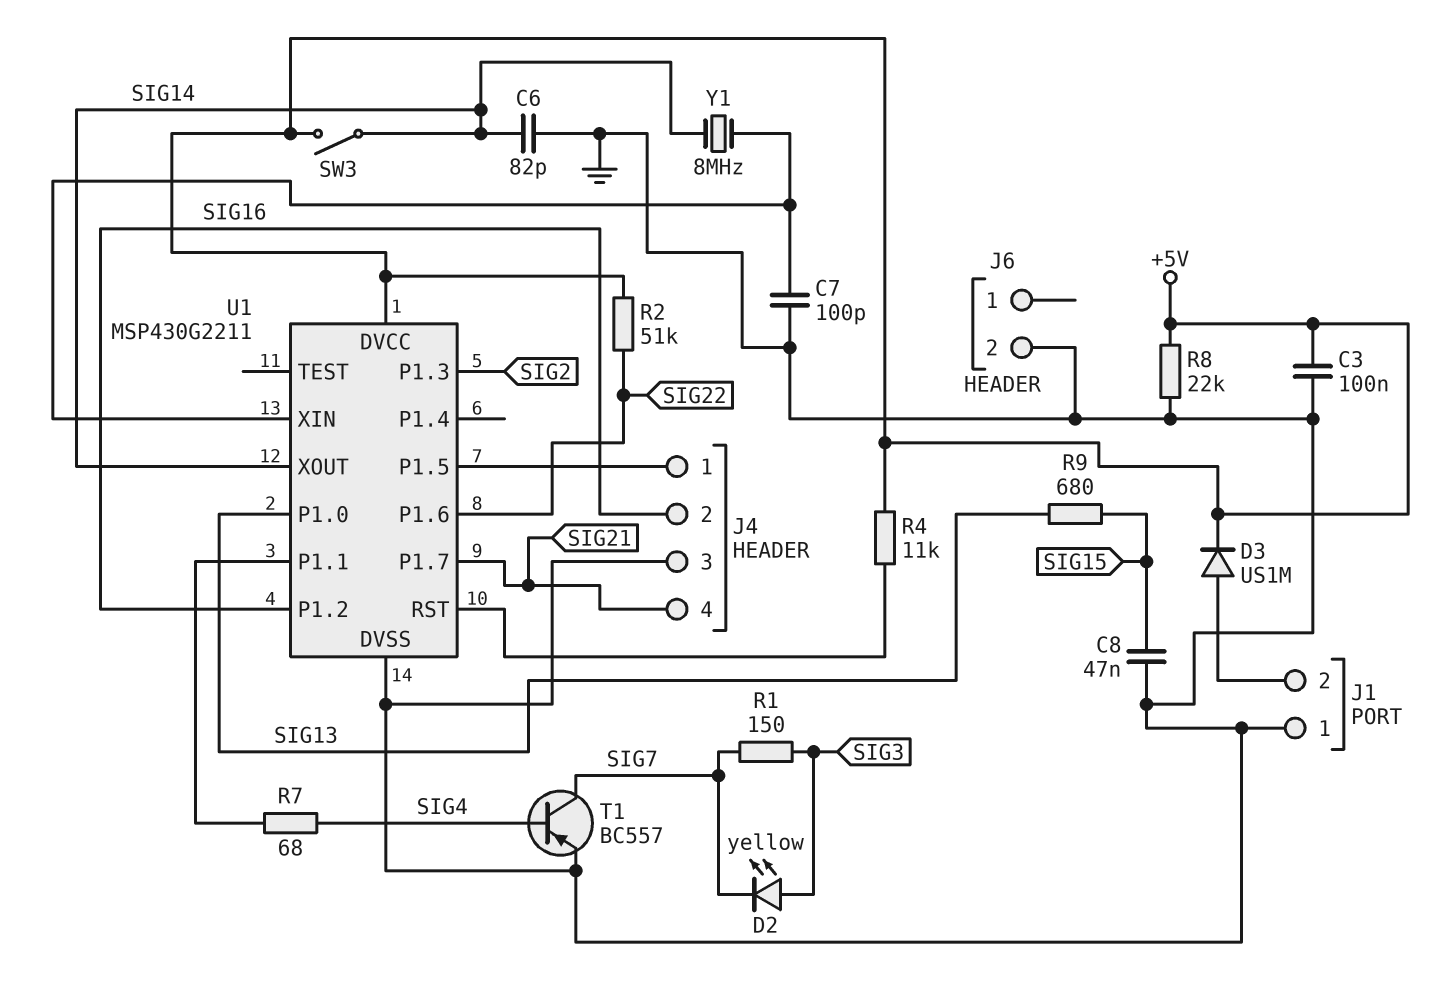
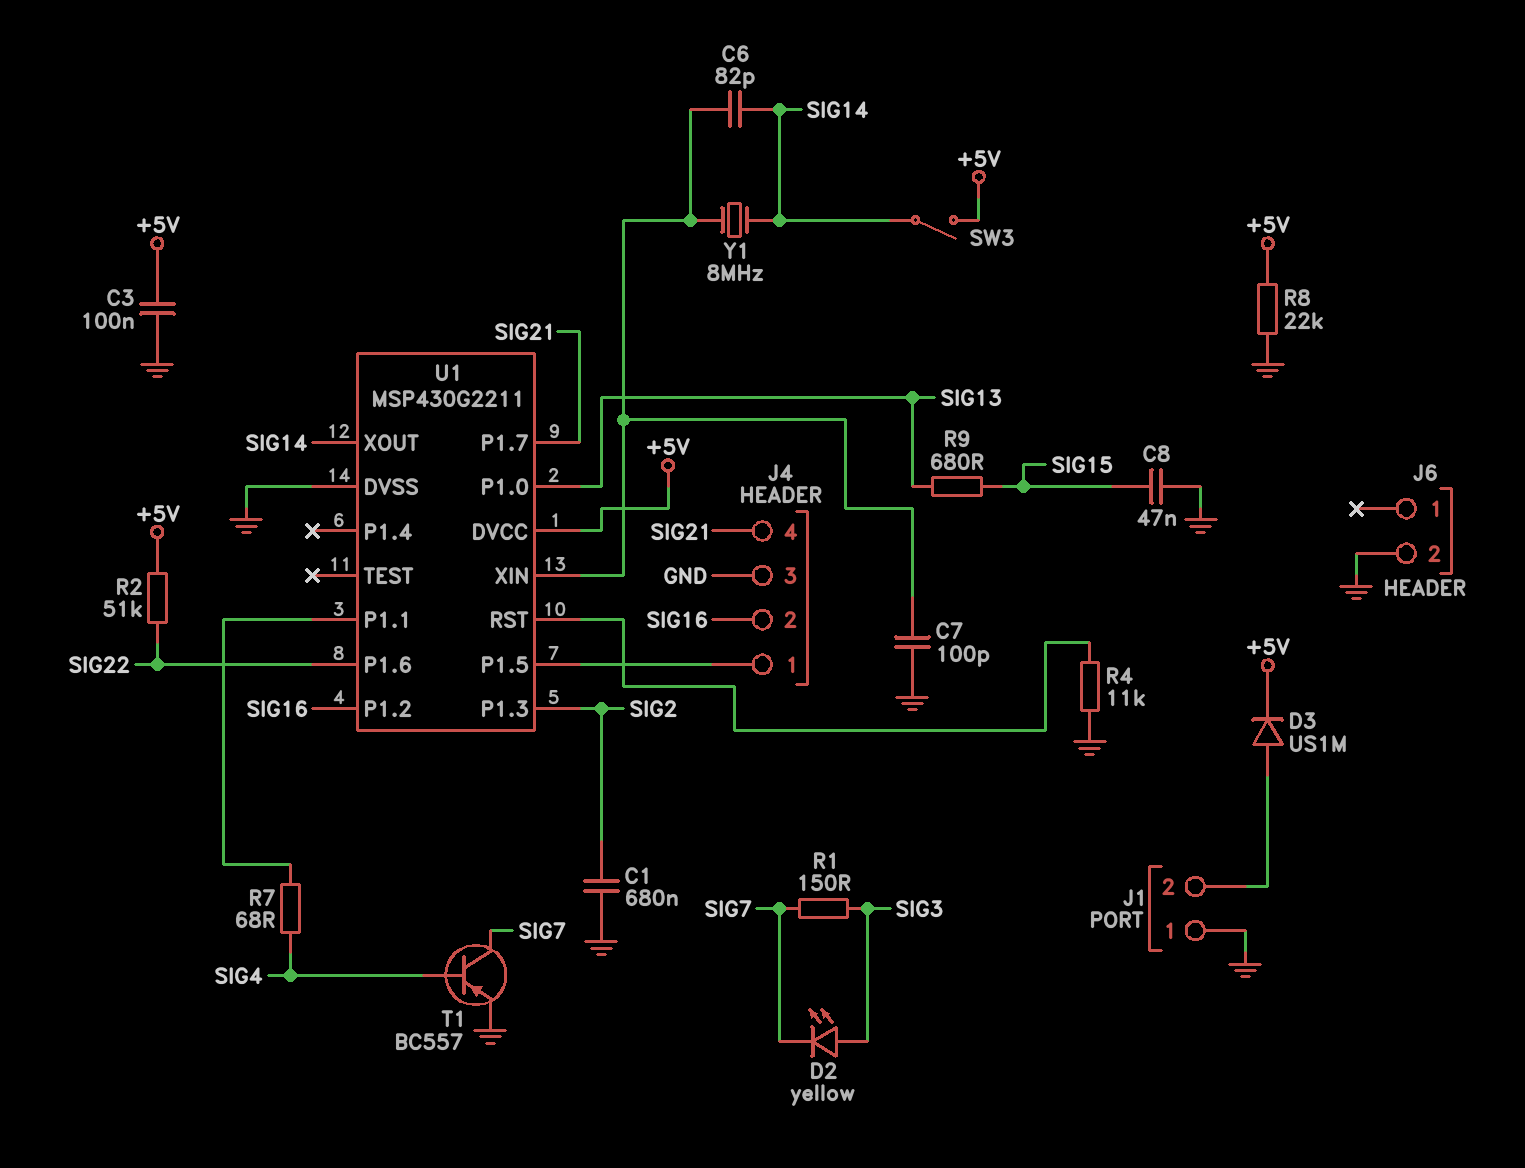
C1: none -> 680nF (GND, SIG2)
C6: 82pF (GND, SIG14) -> 82pF (SIG14, U1/XIN)
R4: 11k (+5V, U1/RST) -> 11k (GND, U1/RST)

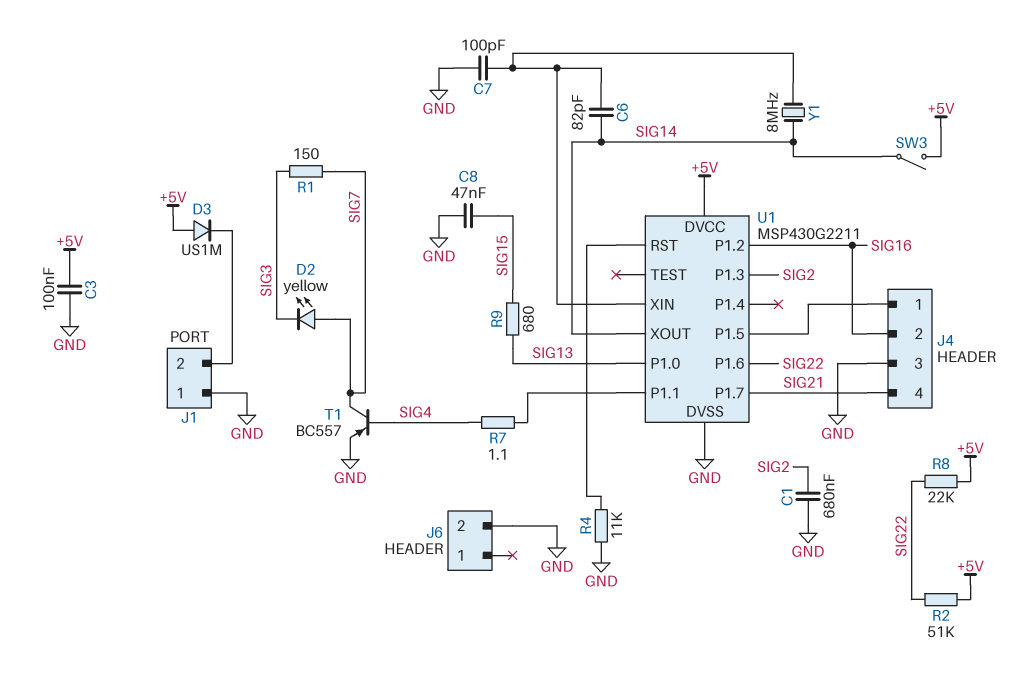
D2: LED yellow (A SIG3, K SIG7) -> LED yellow (A SIG7, K SIG3)
D3: diode US1M (A J1/2, K +5V) -> diode US1M (A +5V, K J1/2)
R7: 68 (SIG4, U1/P1.1) -> 1.1 (SIG4, U1/P1.1)
R8: 22k (+5V, GND) -> 22k (+5V, SIG22)

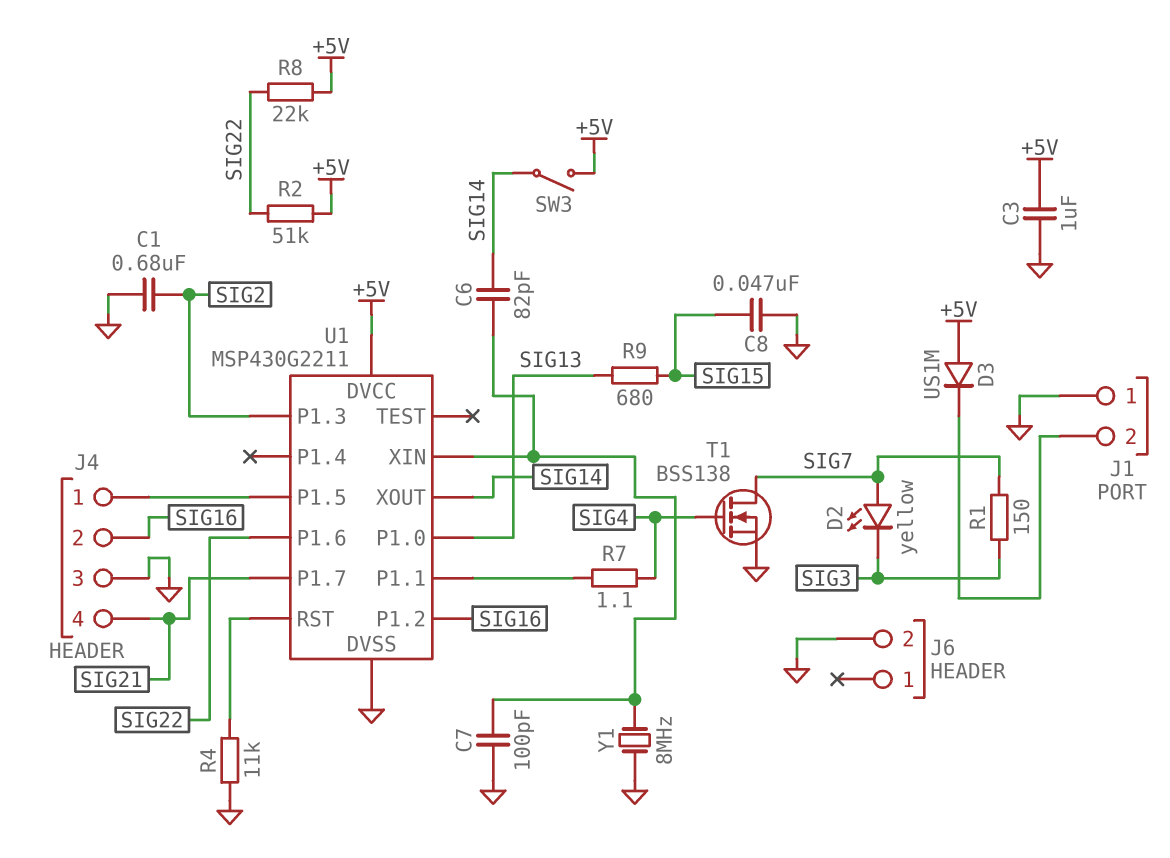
C3: 100nF (+5V, GND) -> 1uF (+5V, GND)
T1: PNP BC557 (B SIG4, C SIG7, E GND) -> NMOS BSS138 (G SIG4, D SIG7, S GND)
Y1: 8MHz (SIG14, U1/XIN) -> 8MHz (GND, U1/XIN)

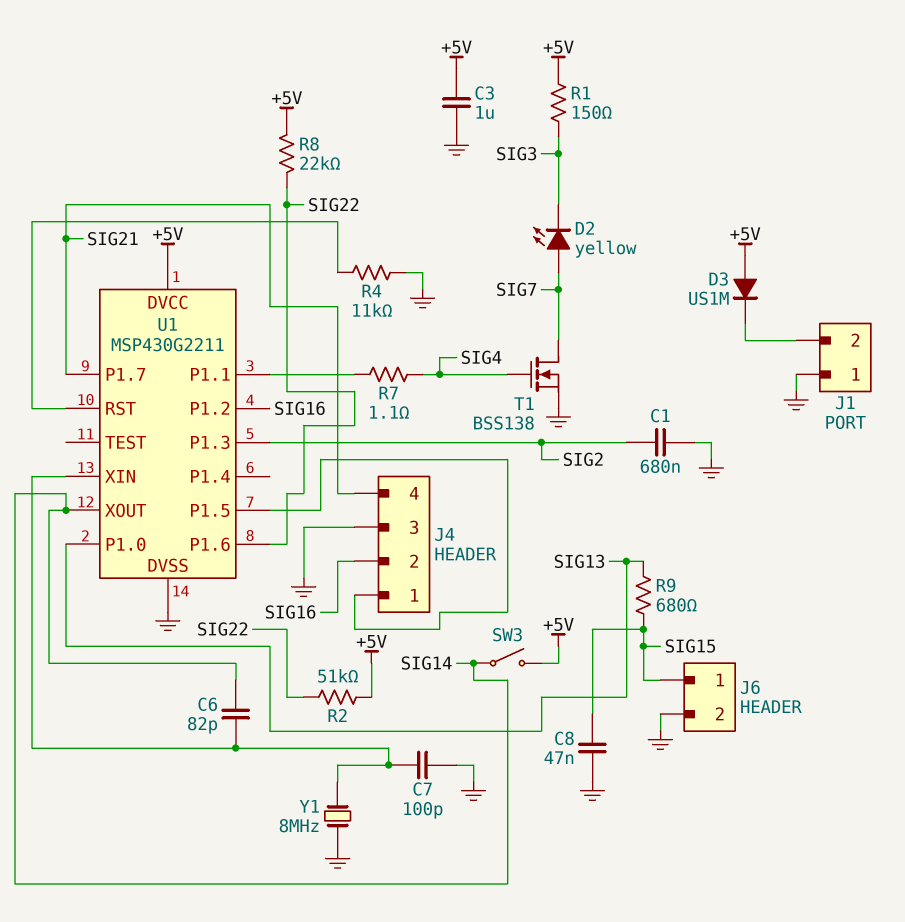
J6 pin 1: none -> SIG15
R1: 150 (SIG3, SIG7) -> 150 (+5V, SIG3)

